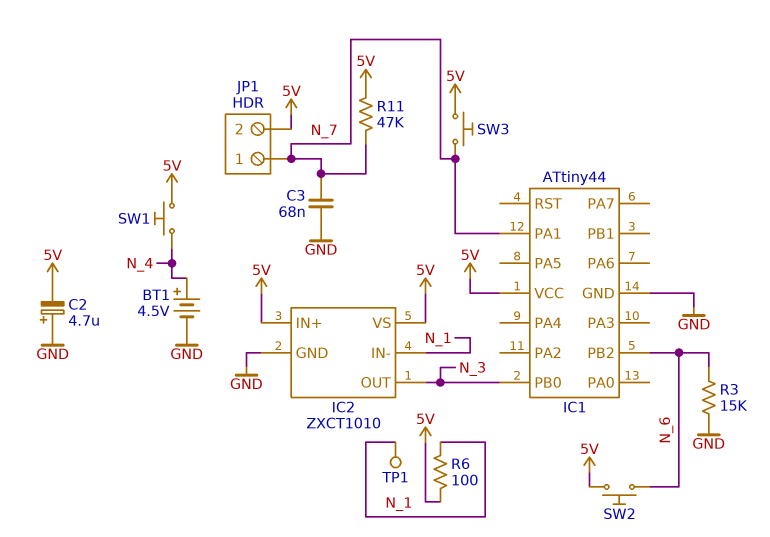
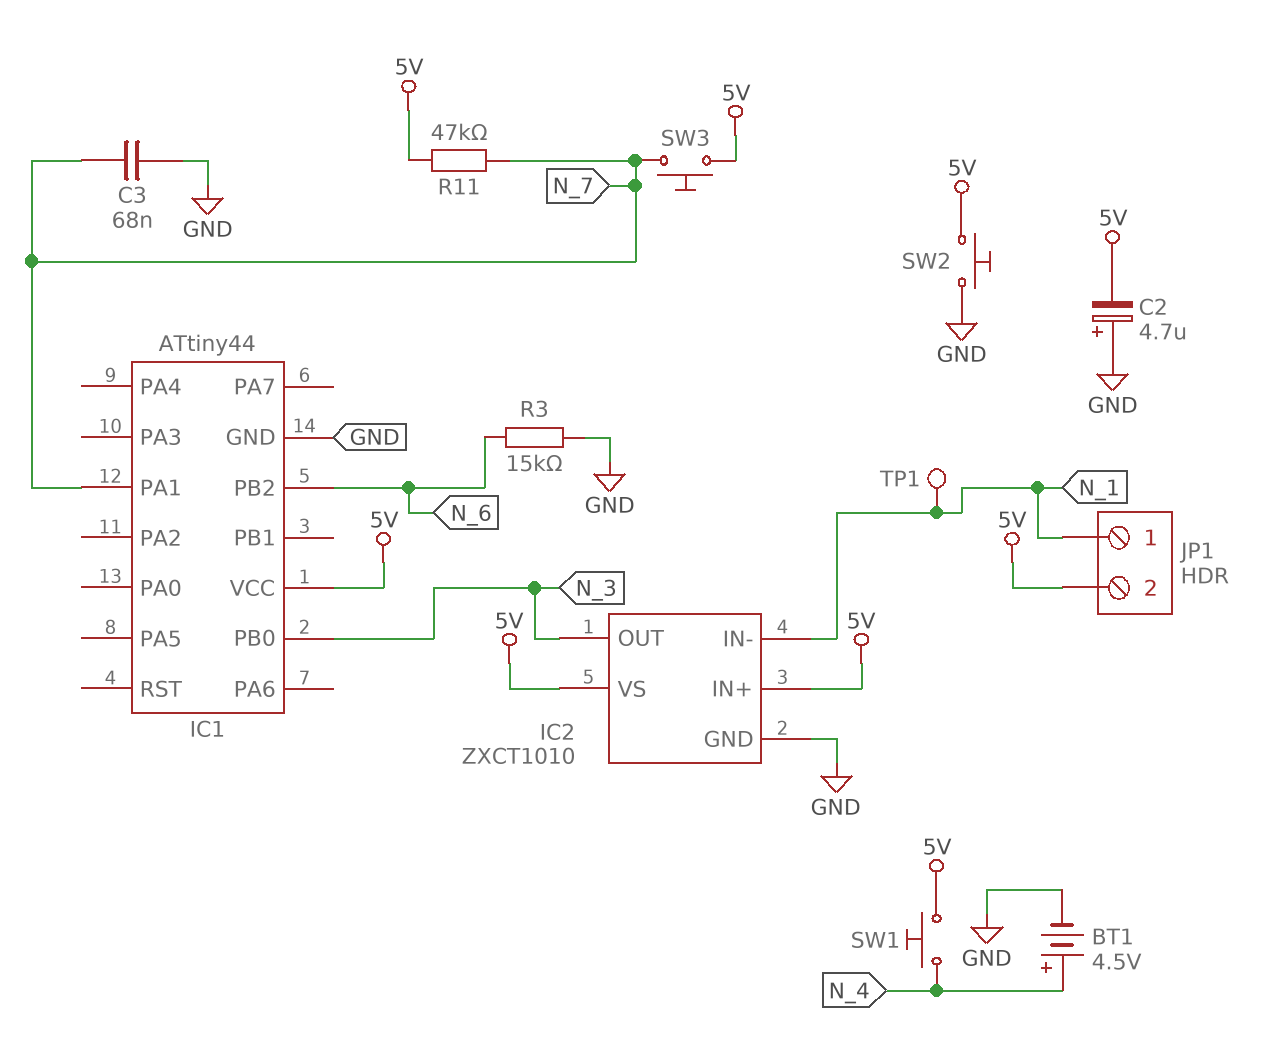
JP1 pin 1: N_7 -> N_1
R6: 100 (5V, N_1) -> none
SW2: button (5V, N_6) -> button (5V, GND)

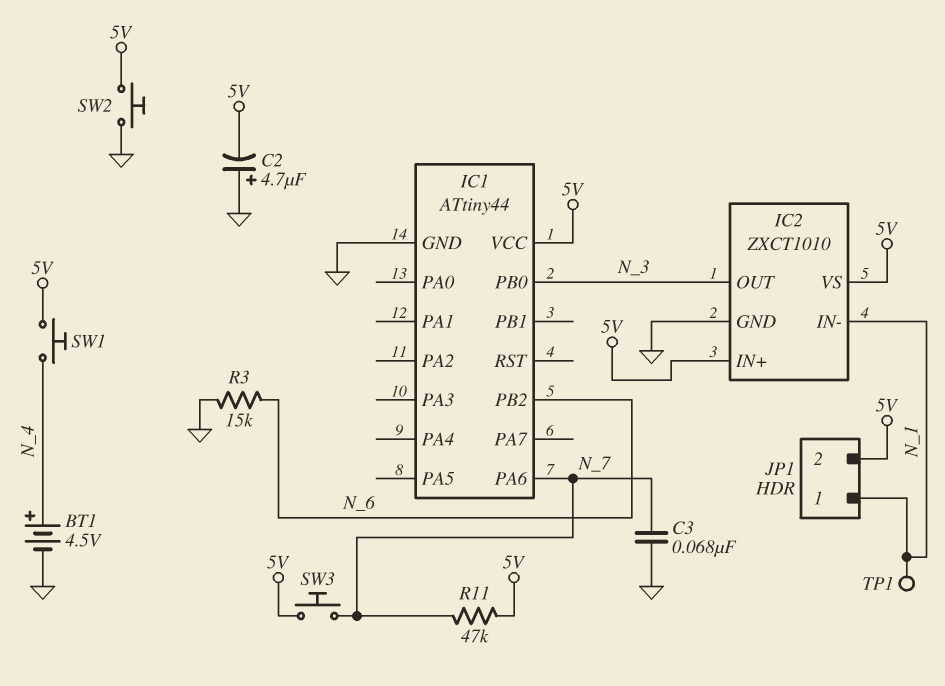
IC1 pin PA1: N_7 -> none
IC1 pin PA6: none -> N_7

